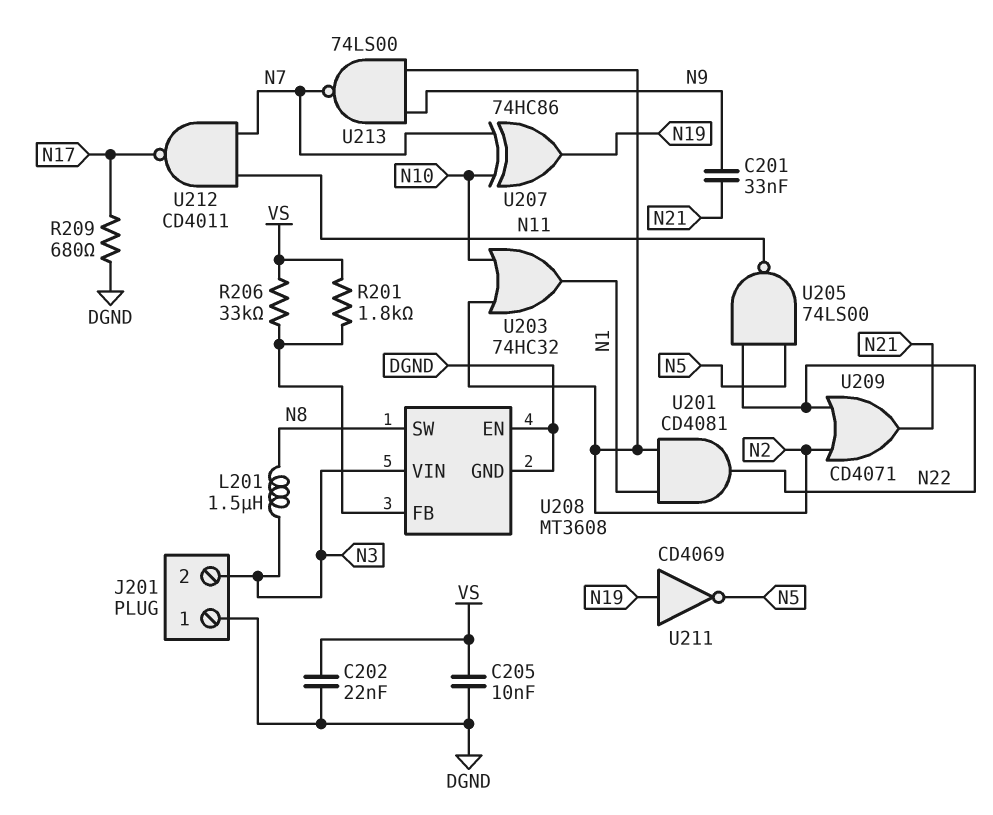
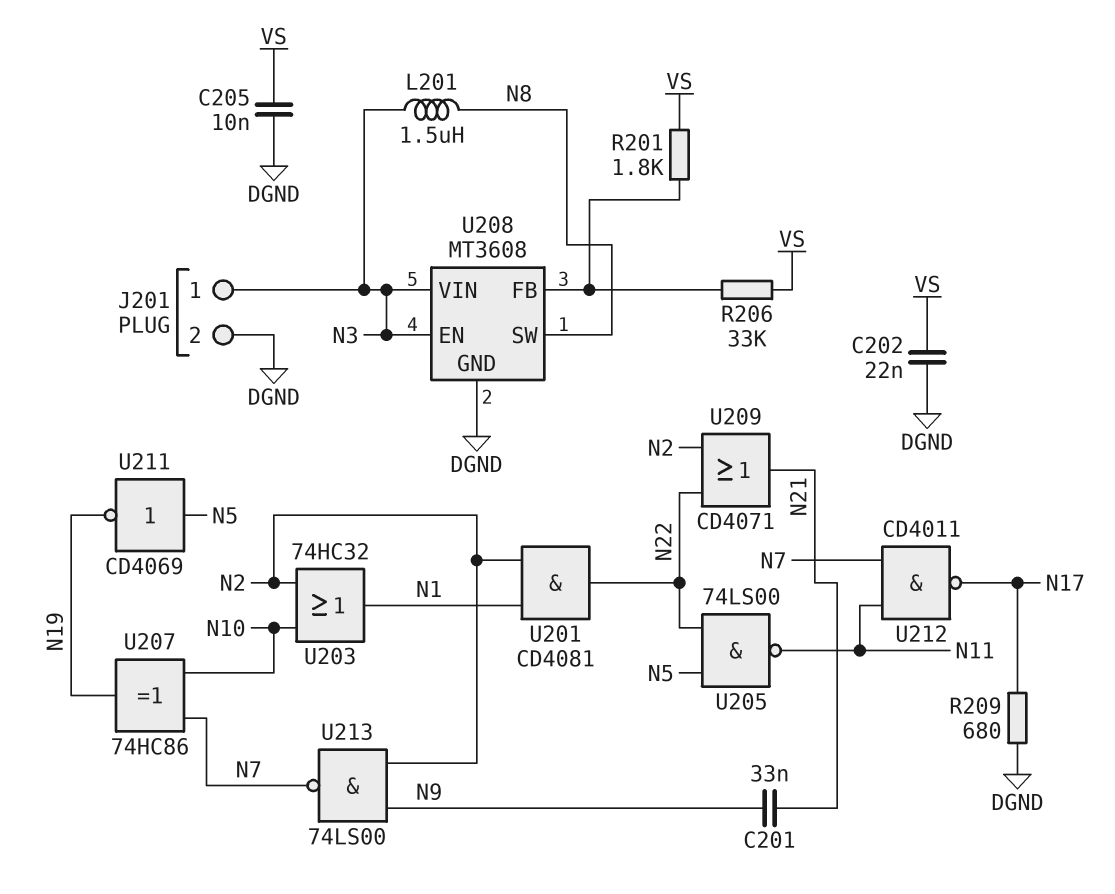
J201 pin 1: DGND -> N3
J201 pin 2: N3 -> DGND
U208 pin EN: DGND -> N3
U211: NOT CD4069 (in N19, out N5) -> NOT CD4069 (in N5, out N19)

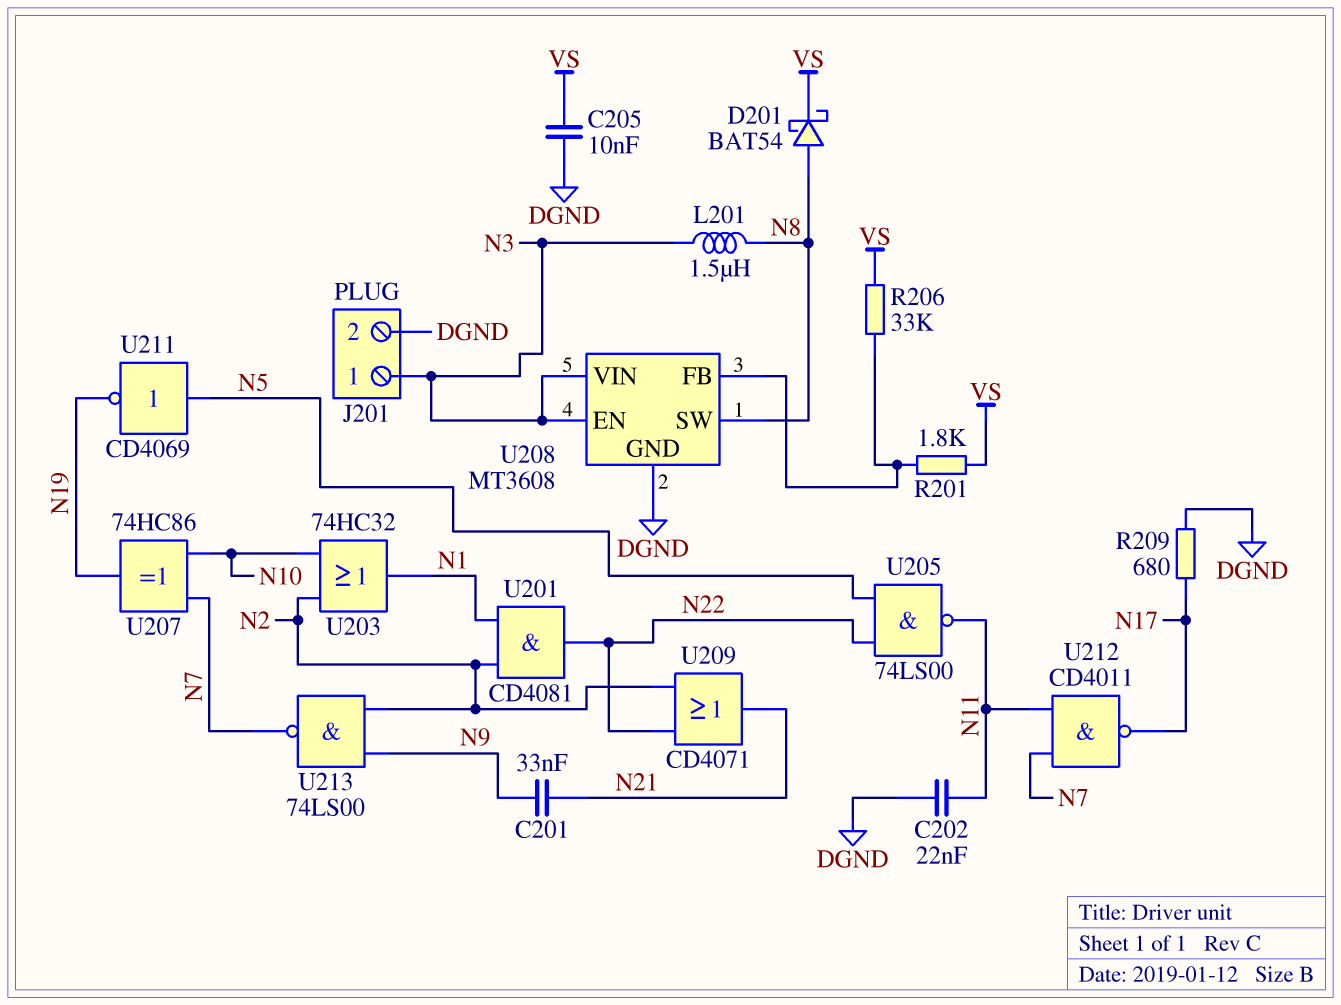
C202: 22nF (DGND, VS) -> 22nF (DGND, N11)
D201: none -> schottky BAT54 (A N8, K VS)

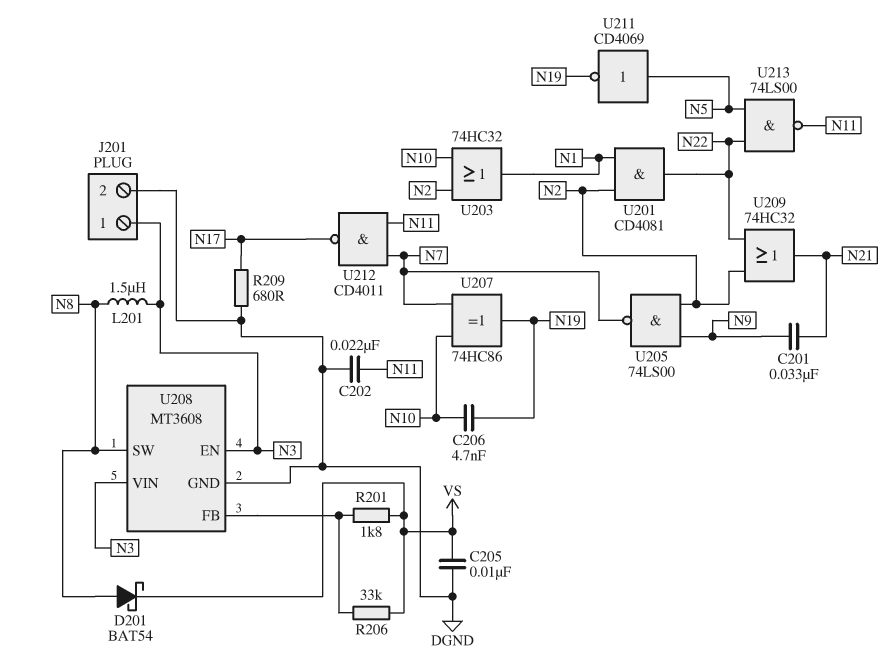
C206: none -> 4.7nF (N10, N19)
U205: NAND 74LS00 (in N5, in N22, out N11) -> NAND 74LS00 (in N2, in N9, out N7)
U209: OR CD4071 (in N2, in N22, out N21) -> OR 74HC32 (in N2, in N22, out N21)
U213: NAND 74LS00 (in N2, in N9, out N7) -> NAND 74LS00 (in N5, in N22, out N11)

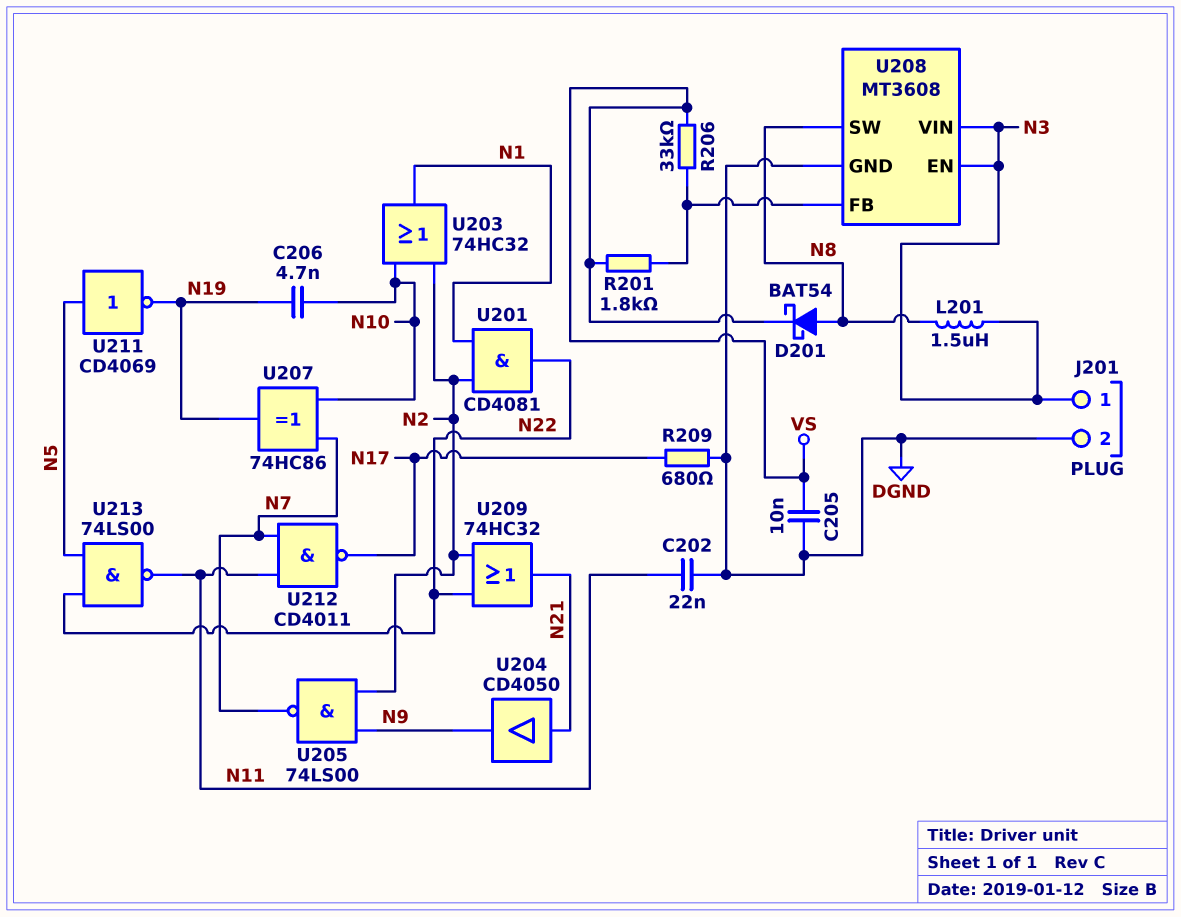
C201: 33nF (N9, N21) -> none
U204: none -> buffer CD4050 (in N21, out N9)

